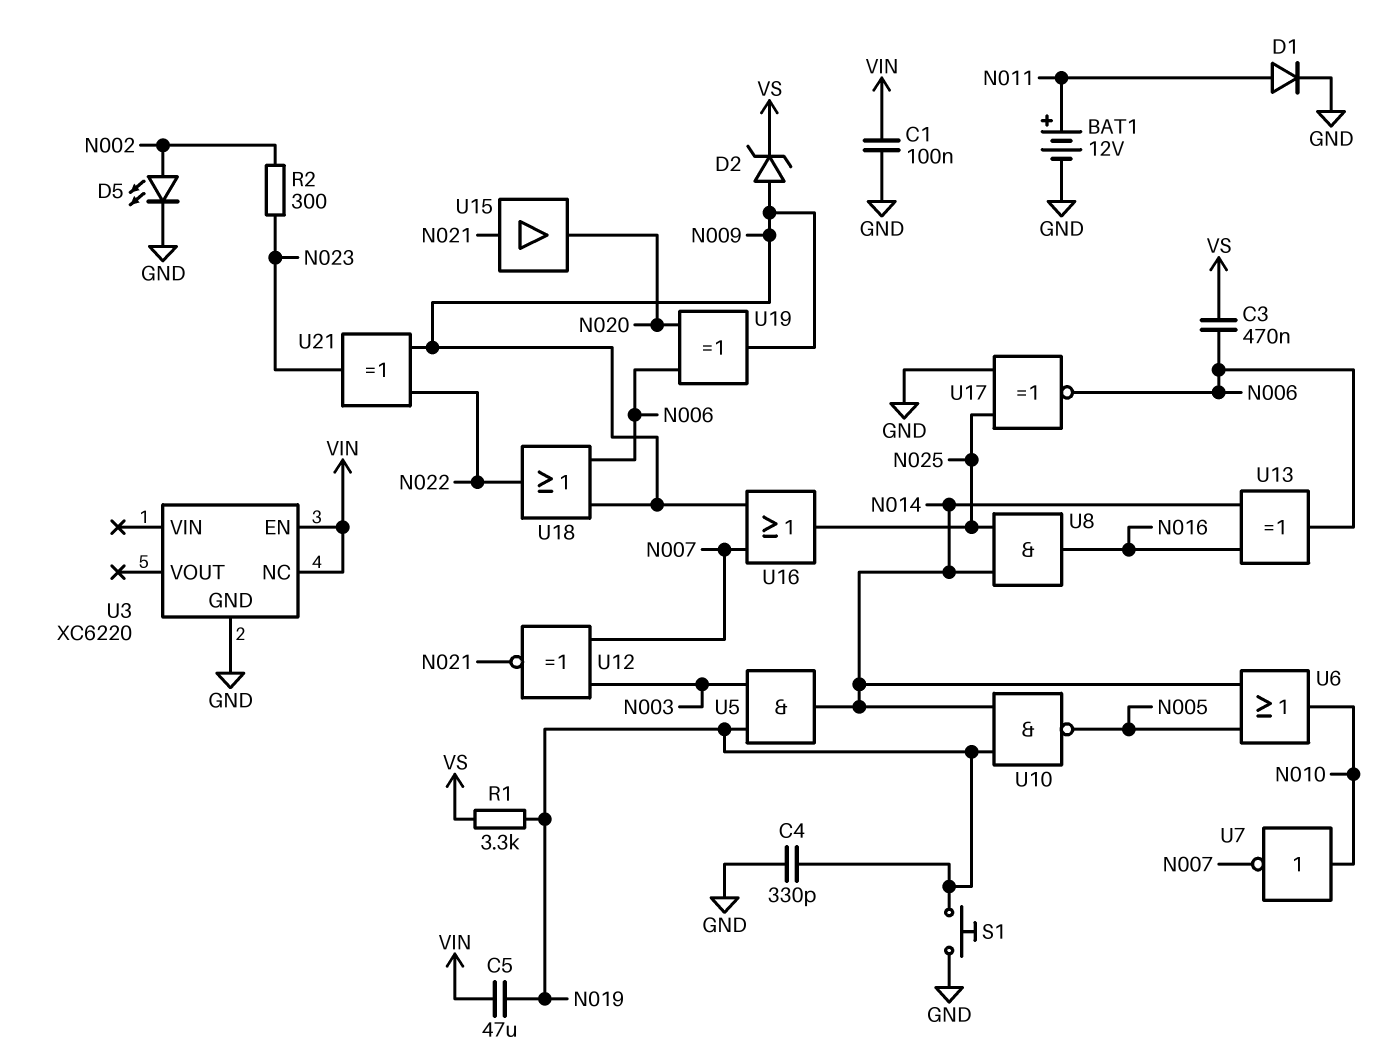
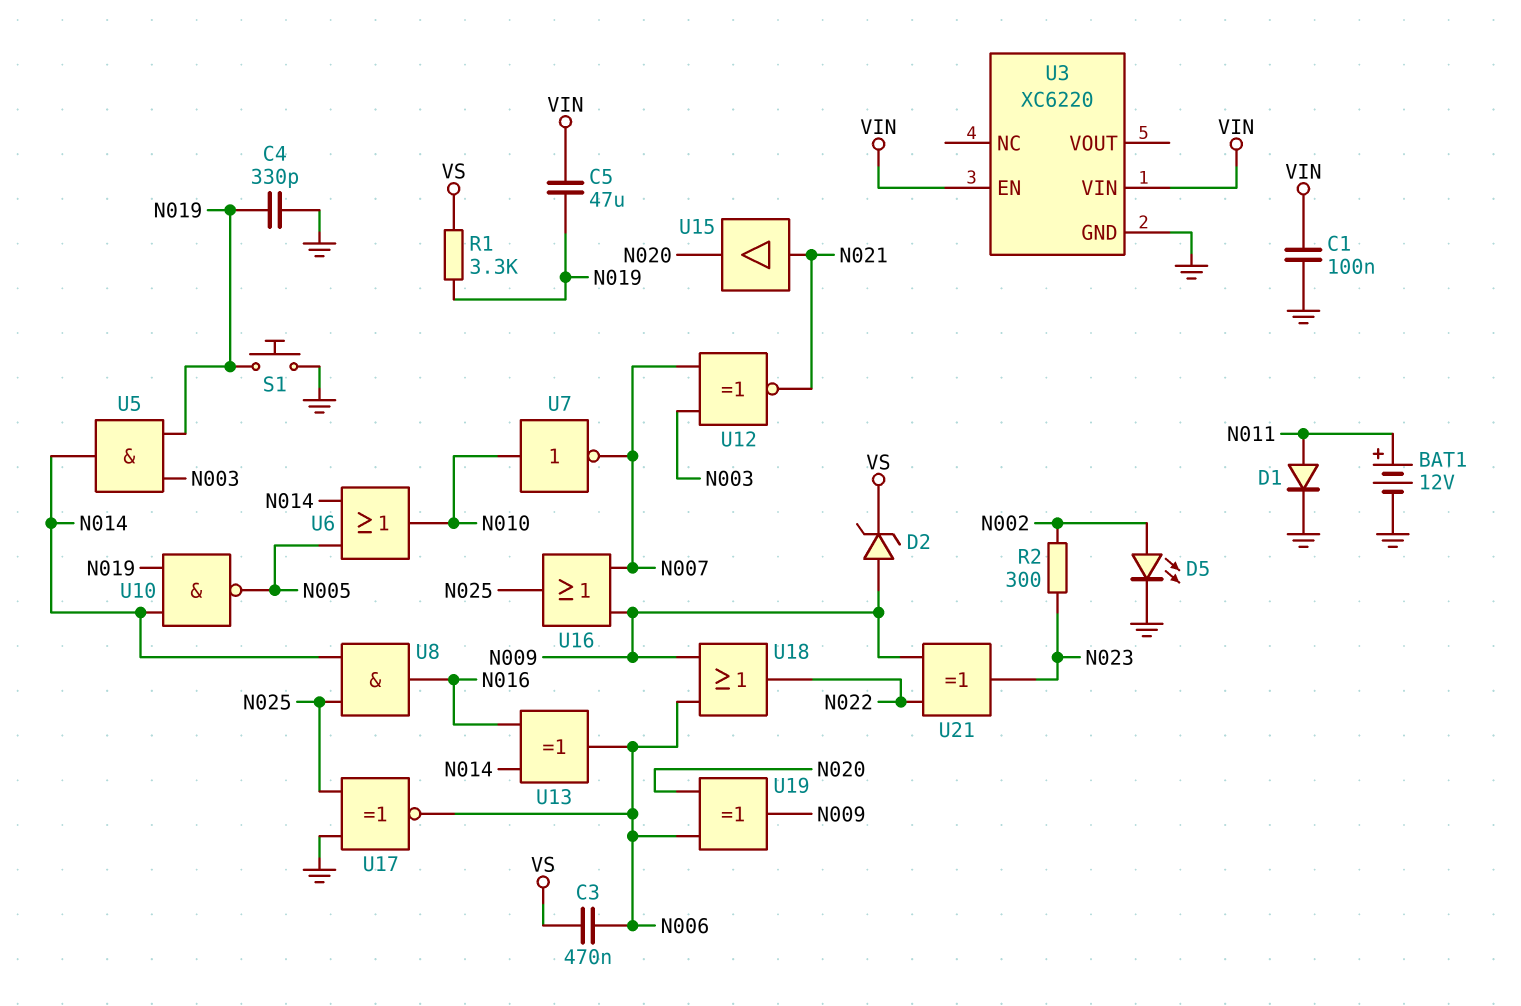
U3 pin NC: VIN -> none
U3 pin VIN: none -> VIN

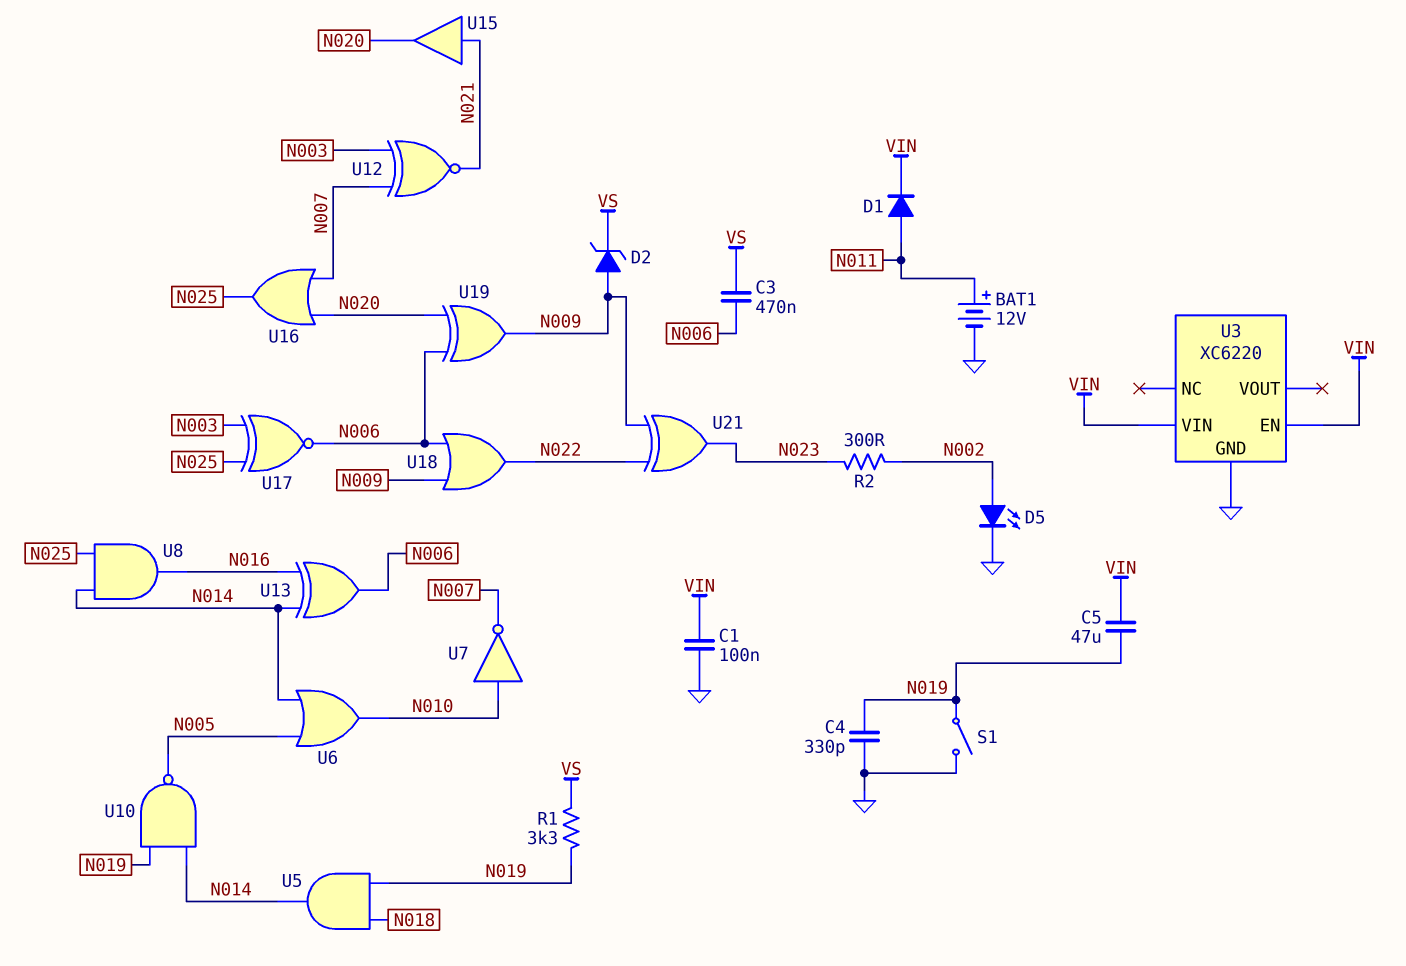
D1: diode (A N011, K GND) -> diode (A N011, K VIN)
S1: button (GND, N019) -> switch (GND, N019)
U5: AND (in N003, in N019, out N014) -> AND (in N018, in N019, out N014)
U16: OR (in N007, in N009, out N025) -> OR (in N007, in N020, out N025)
U17: XNOR (in GND, in N025, out N006) -> XNOR (in N003, in N025, out N006)

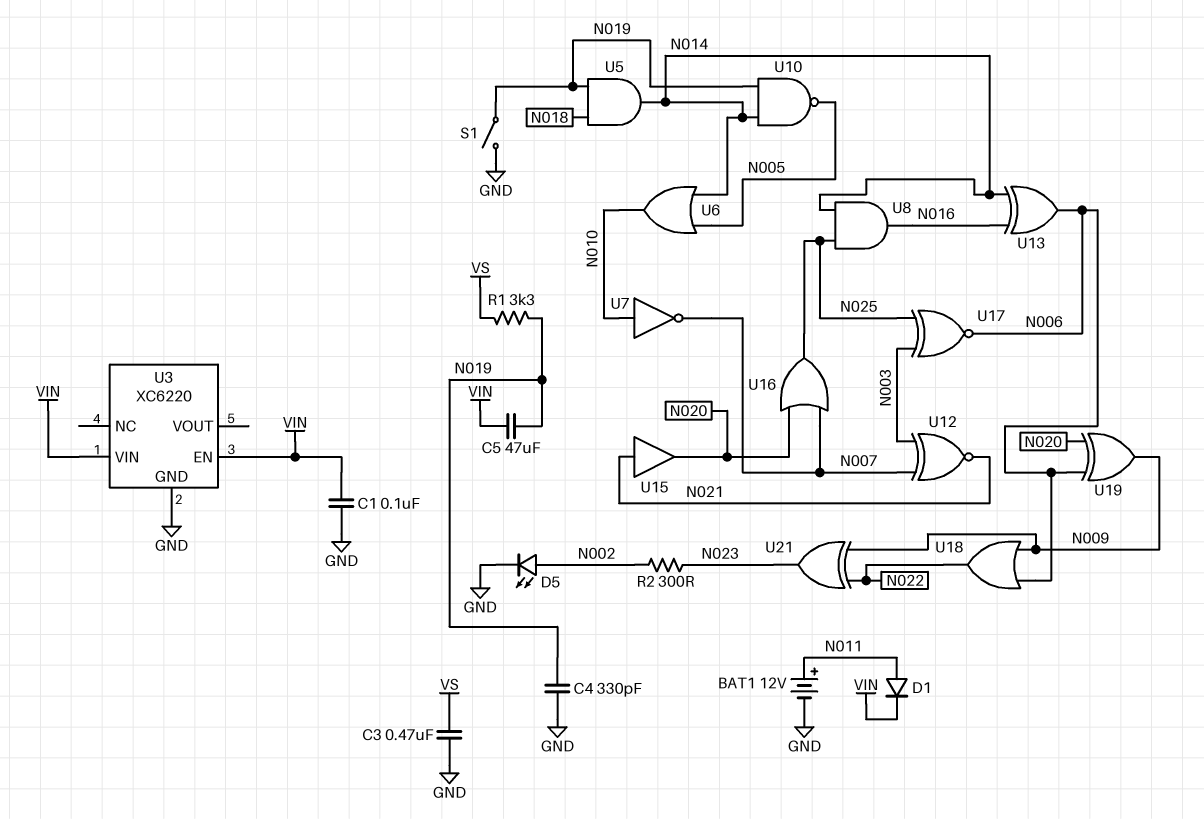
C3: 470nF (N006, VS) -> 470nF (GND, VS)
D2: zener (A N009, K VS) -> none

